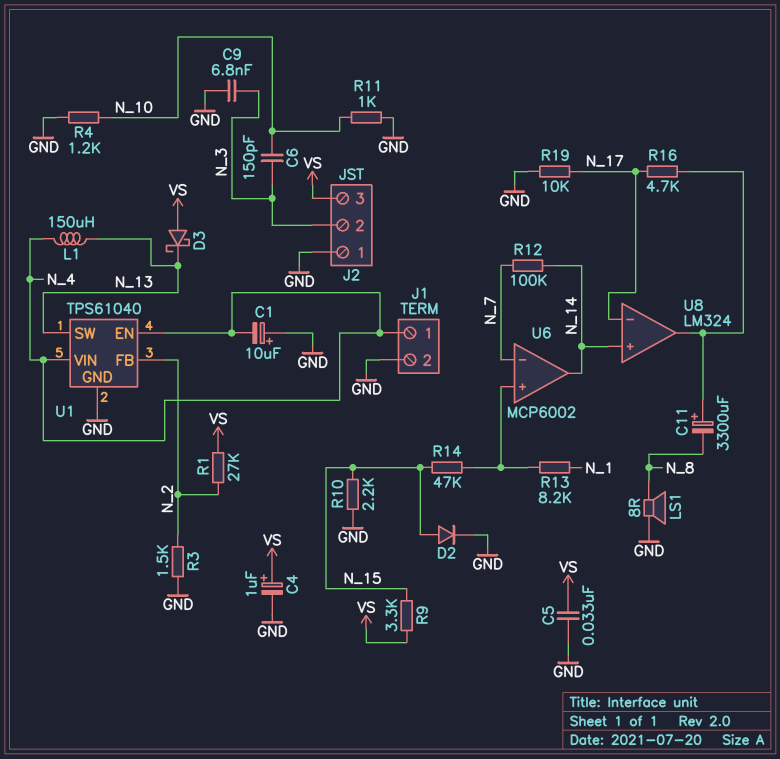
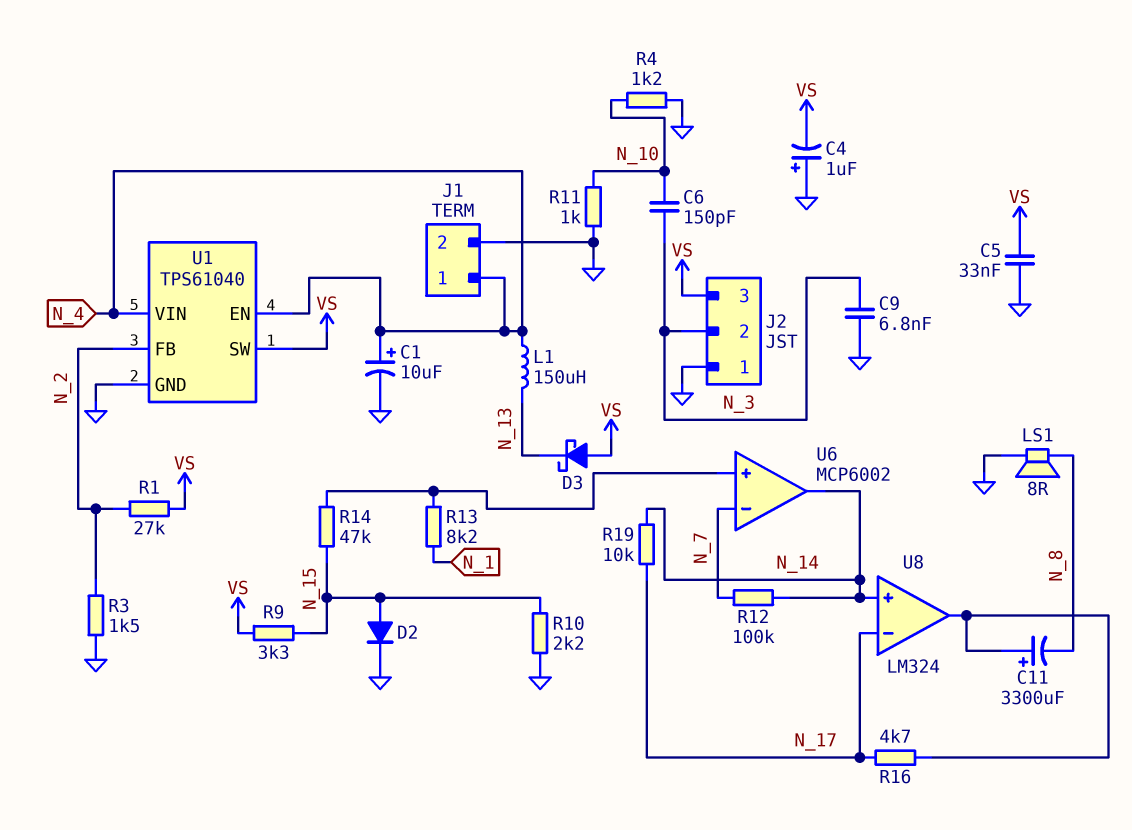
C1: 10uF (plus GND, minus N_4) -> 10uF (plus N_4, minus GND)
C4: 1uF (plus VS, minus GND) -> 1uF (plus GND, minus VS)
R19: 10k (GND, N_17) -> 10k (N_14, N_17)
U1 pin SW: N_13 -> VS

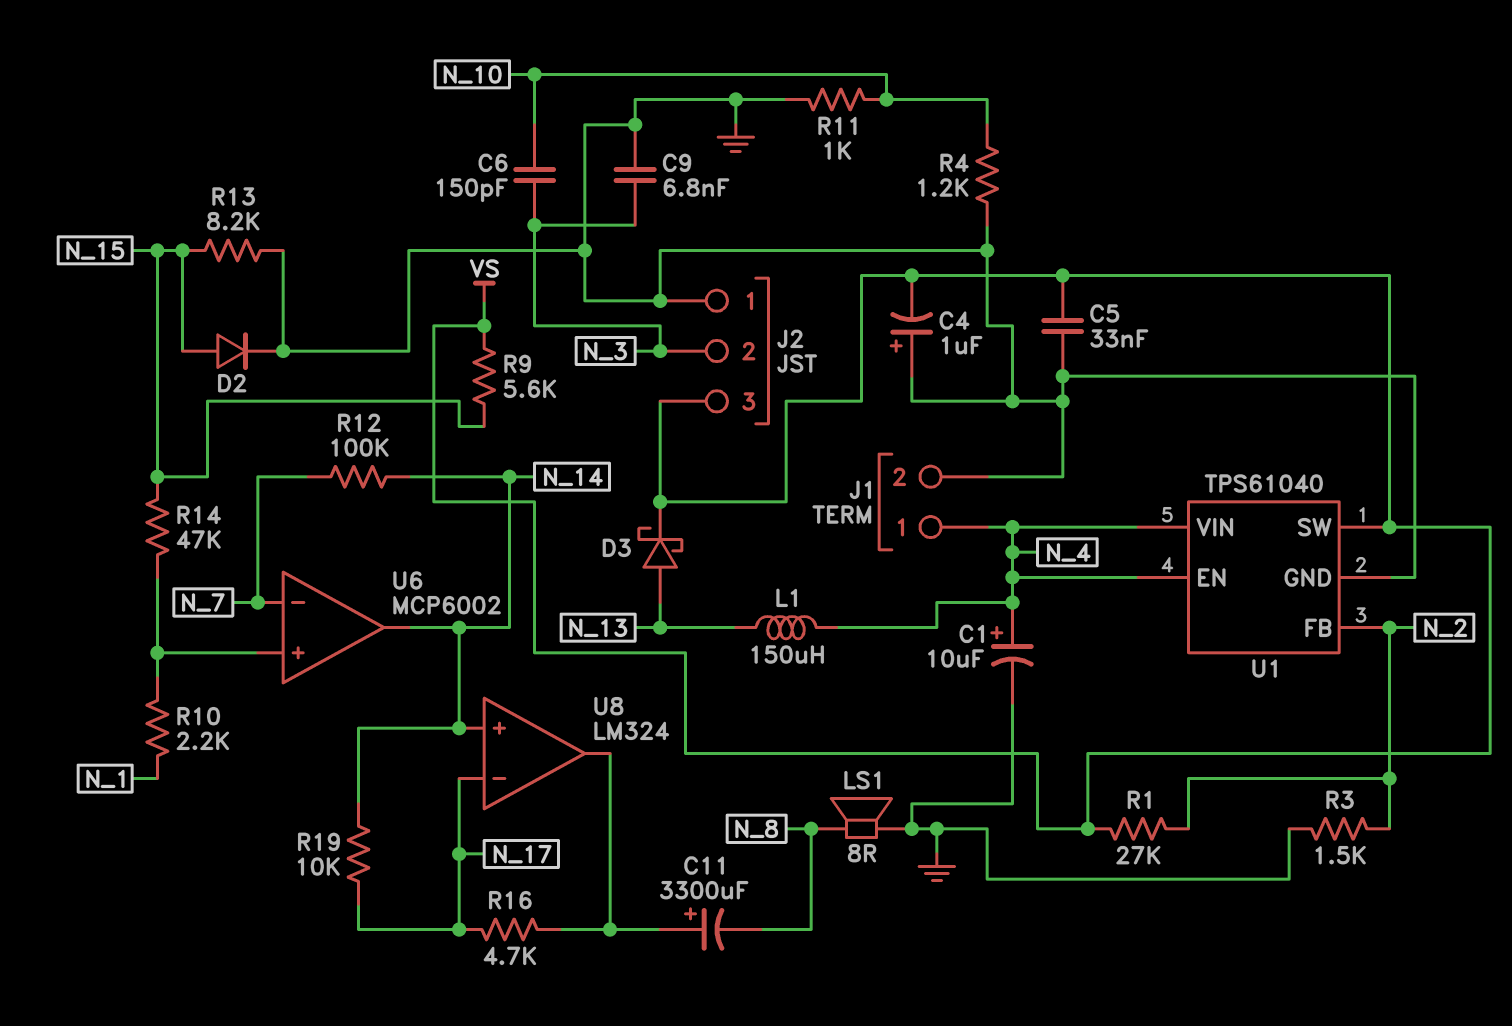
D3: schottky (A VS, K N_13) -> schottky (A N_13, K VS)
R9: 3.3k (N_15, VS) -> 5.6k (N_15, VS)
R10: 2.2k (GND, N_15) -> 2.2k (N_1, U6/in+)
R13: 8.2k (N_1, U6/in+) -> 8.2k (GND, N_15)

